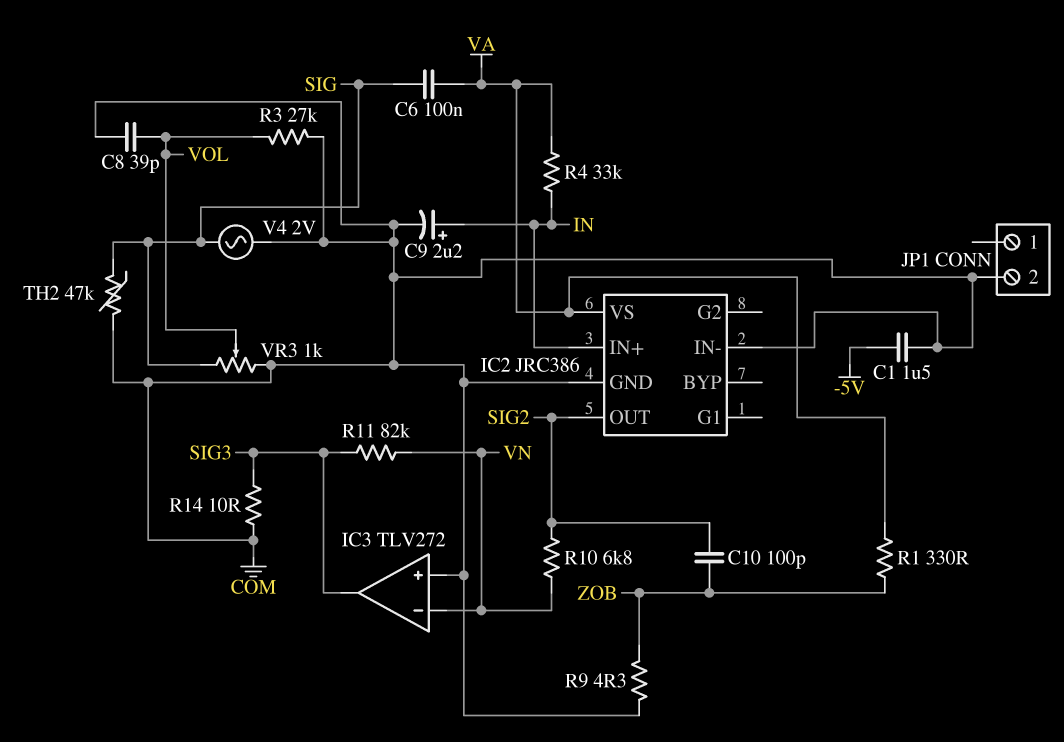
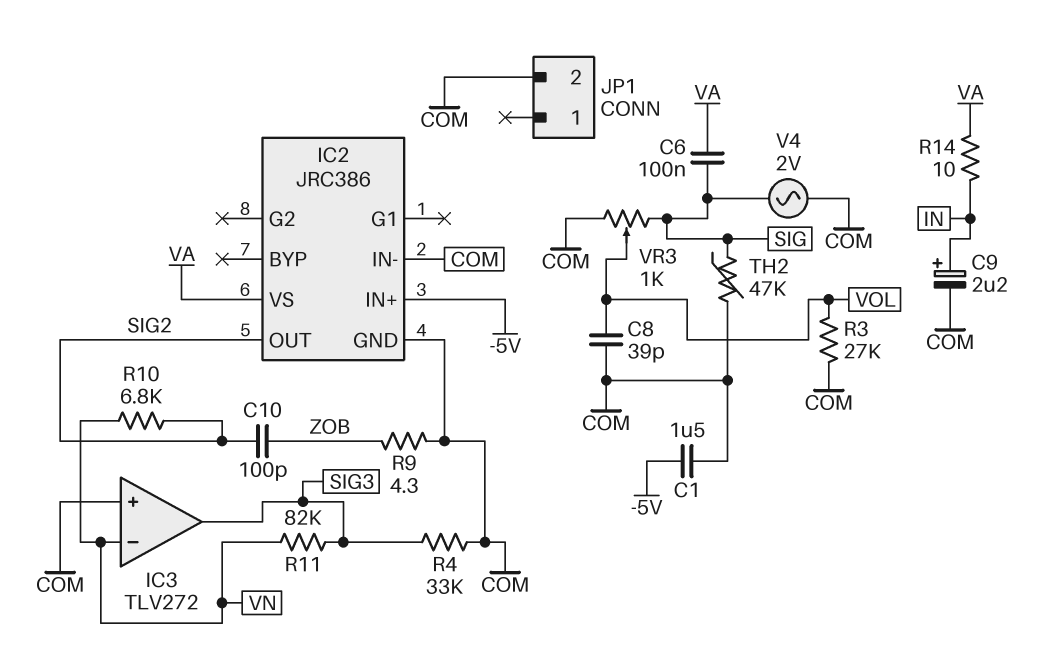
IC2 pin IN+: IN -> -5V
R1: 330 (VA, ZOB) -> none
R4: 33k (IN, VA) -> 33k (COM, SIG3)
R14: 10 (COM, SIG3) -> 10 (IN, VA)

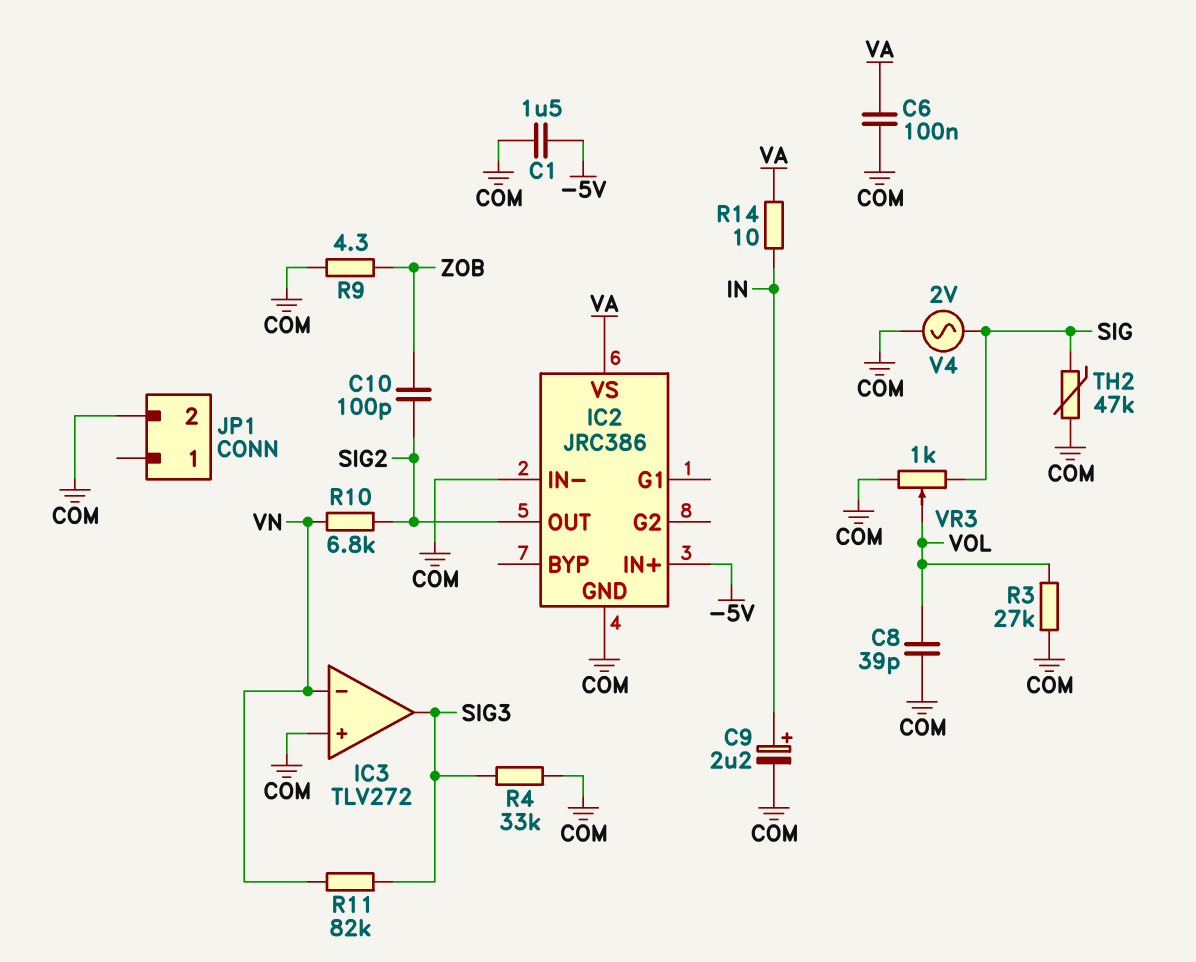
C6: 100nF (SIG, VA) -> 100nF (COM, VA)

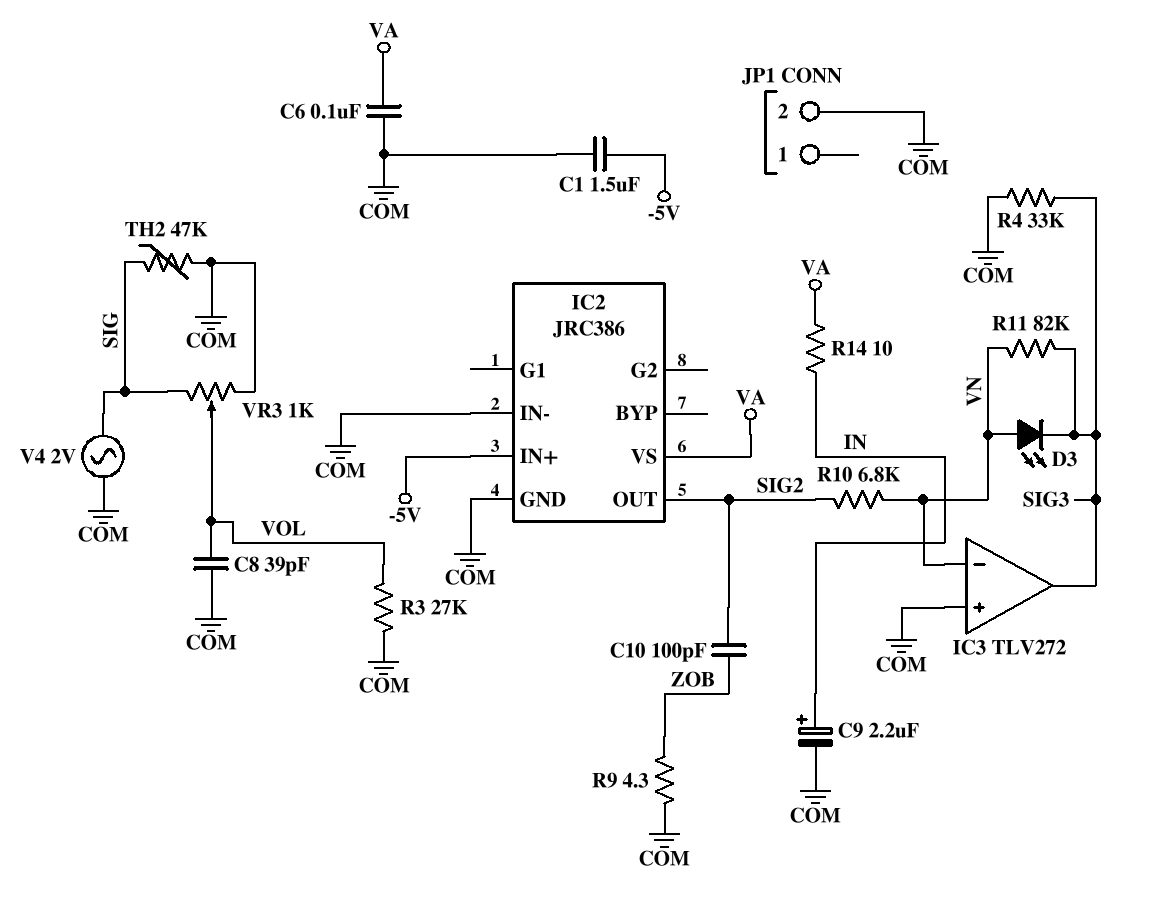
D3: none -> LED (A VN, K SIG3)

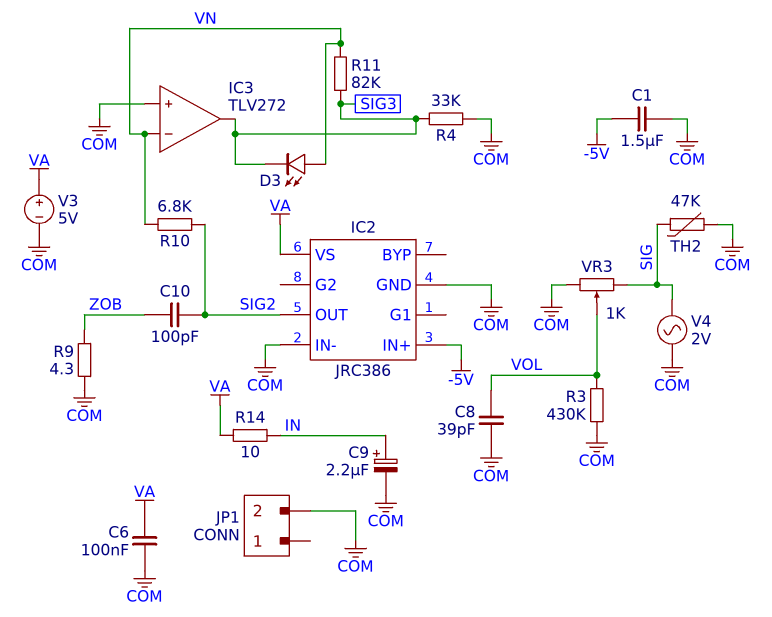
R3: 27k (COM, VOL) -> 430k (COM, VOL)
V3: none -> 5V (plus VA, minus COM)

